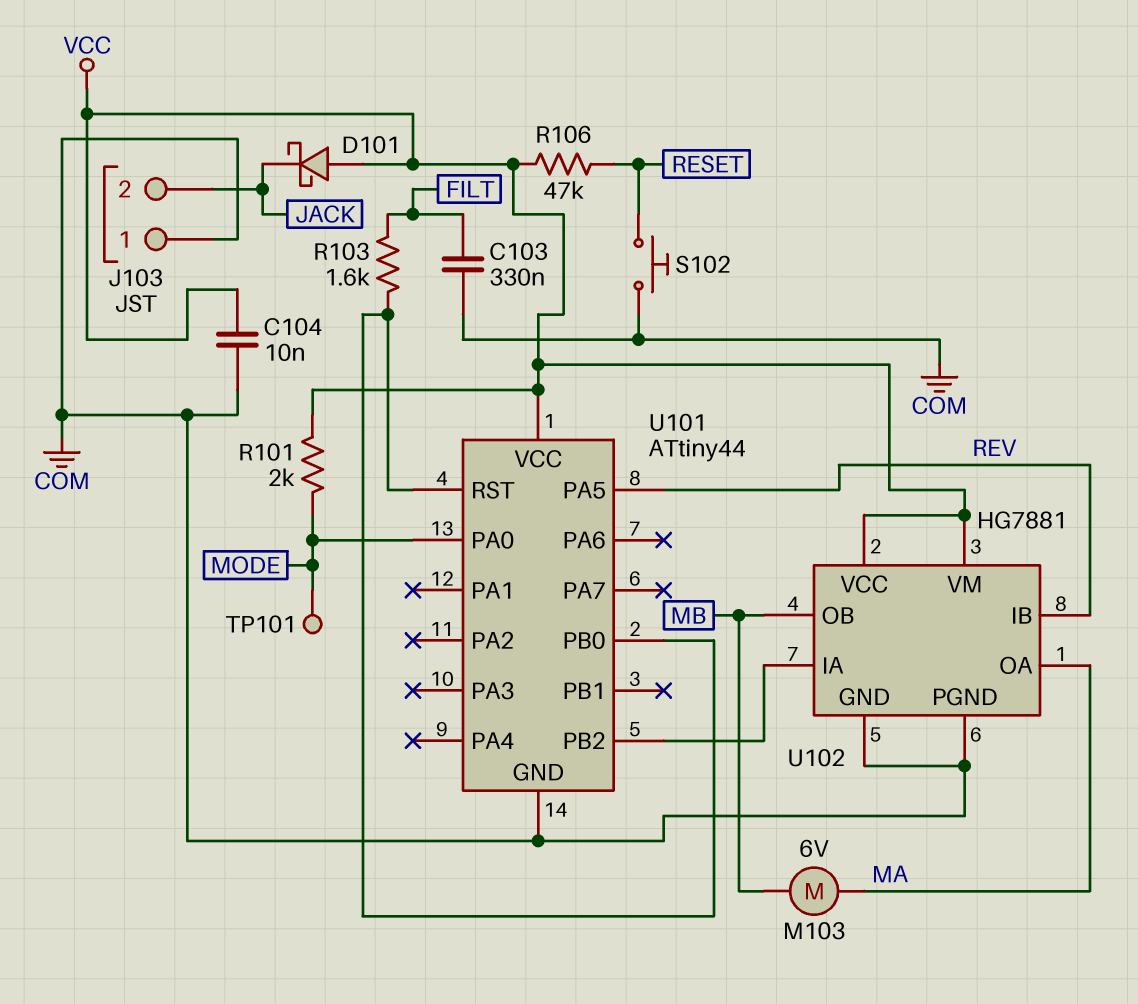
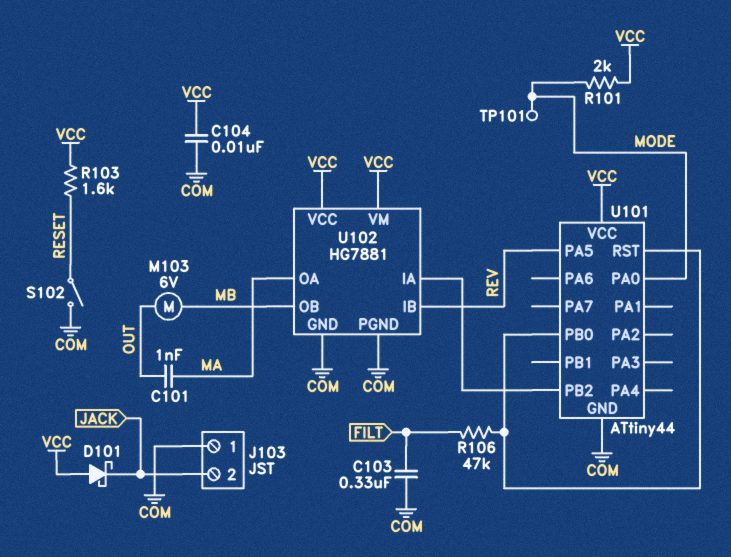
C101: none -> 1nF (MA, OUT)
M103: motor 6V (MA, MB) -> motor 6V (MB, OUT)
R103: 1.6k (FILT, U101/PB0) -> 1.6k (RESET, VCC)
R106: 47k (RESET, VCC) -> 47k (FILT, U101/PB0)
S102: button (COM, RESET) -> switch (COM, RESET)

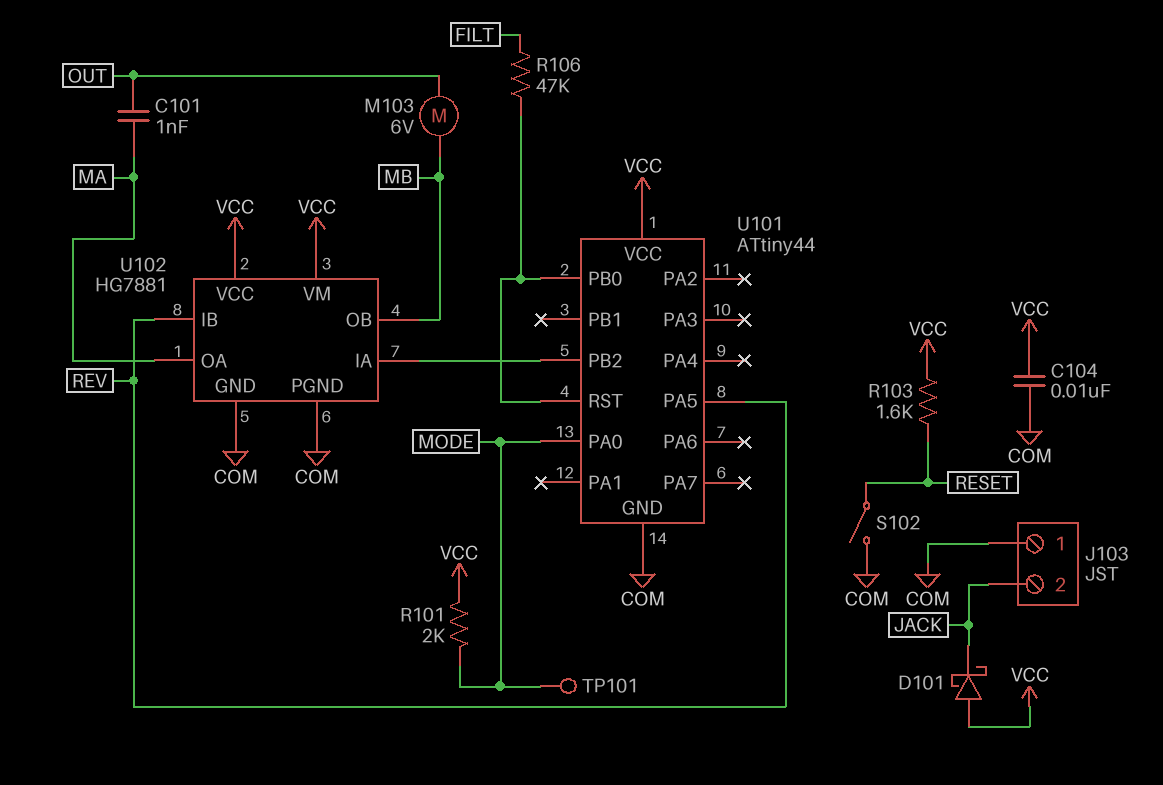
C103: 330nF (COM, FILT) -> none

